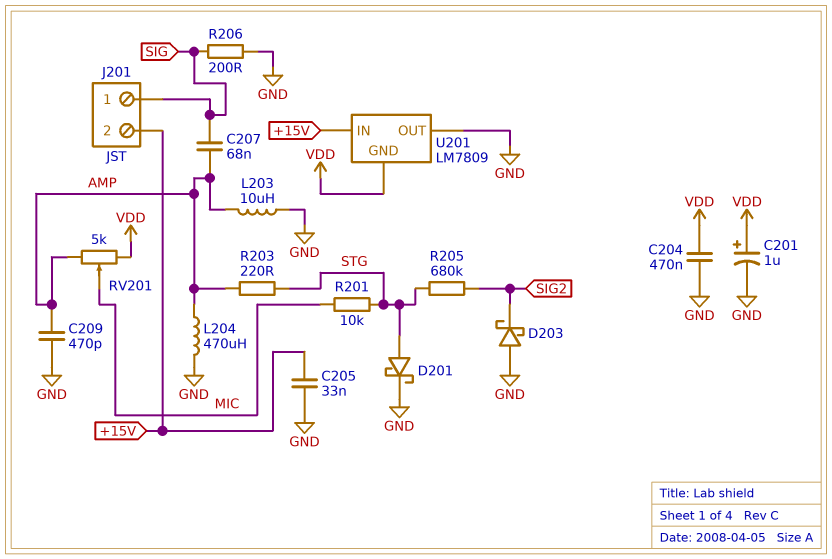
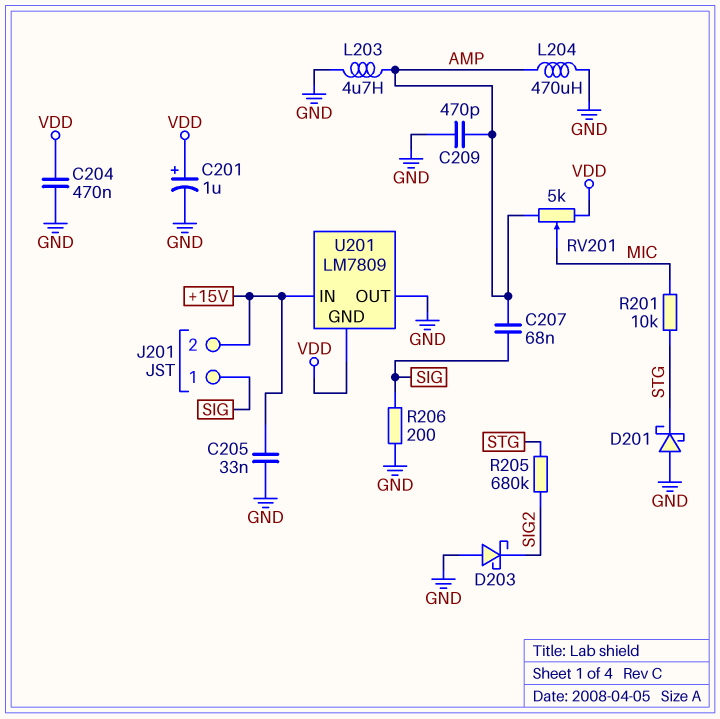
D201: schottky (A STG, K GND) -> schottky (A GND, K STG)
L203: 10uH (AMP, GND) -> 4.7uH (AMP, GND)
R203: 220 (AMP, STG) -> none

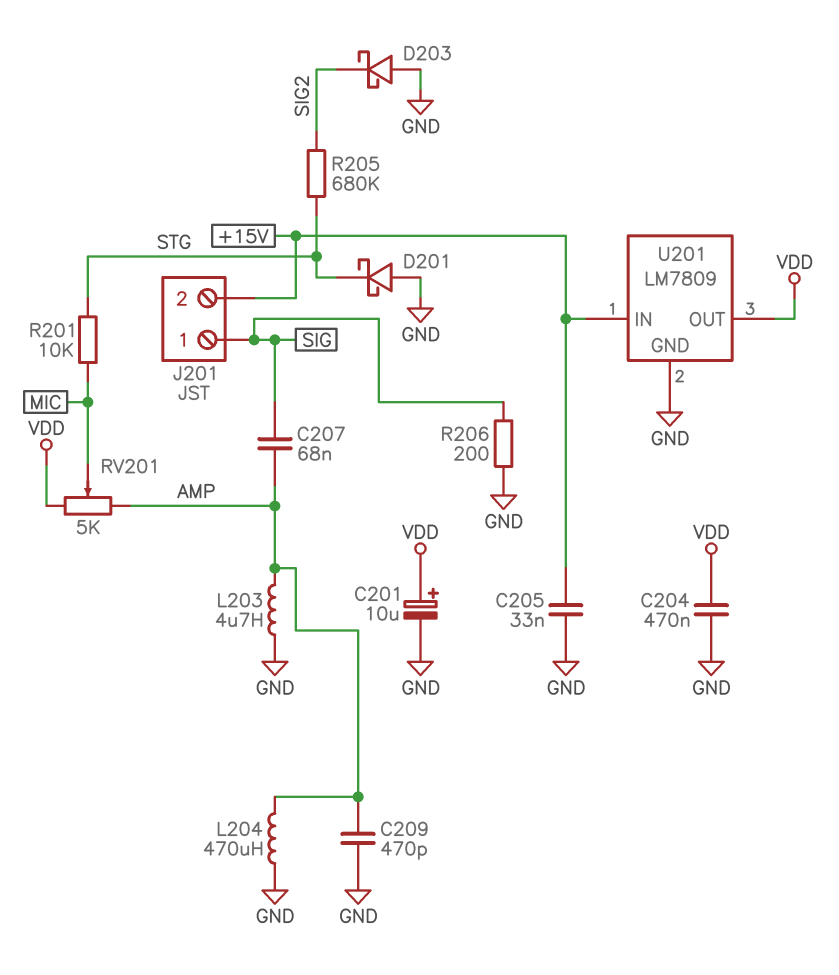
C201: 1uF (plus VDD, minus GND) -> 10uF (plus VDD, minus GND)
U201 pin GND: VDD -> GND
U201 pin OUT: GND -> VDD

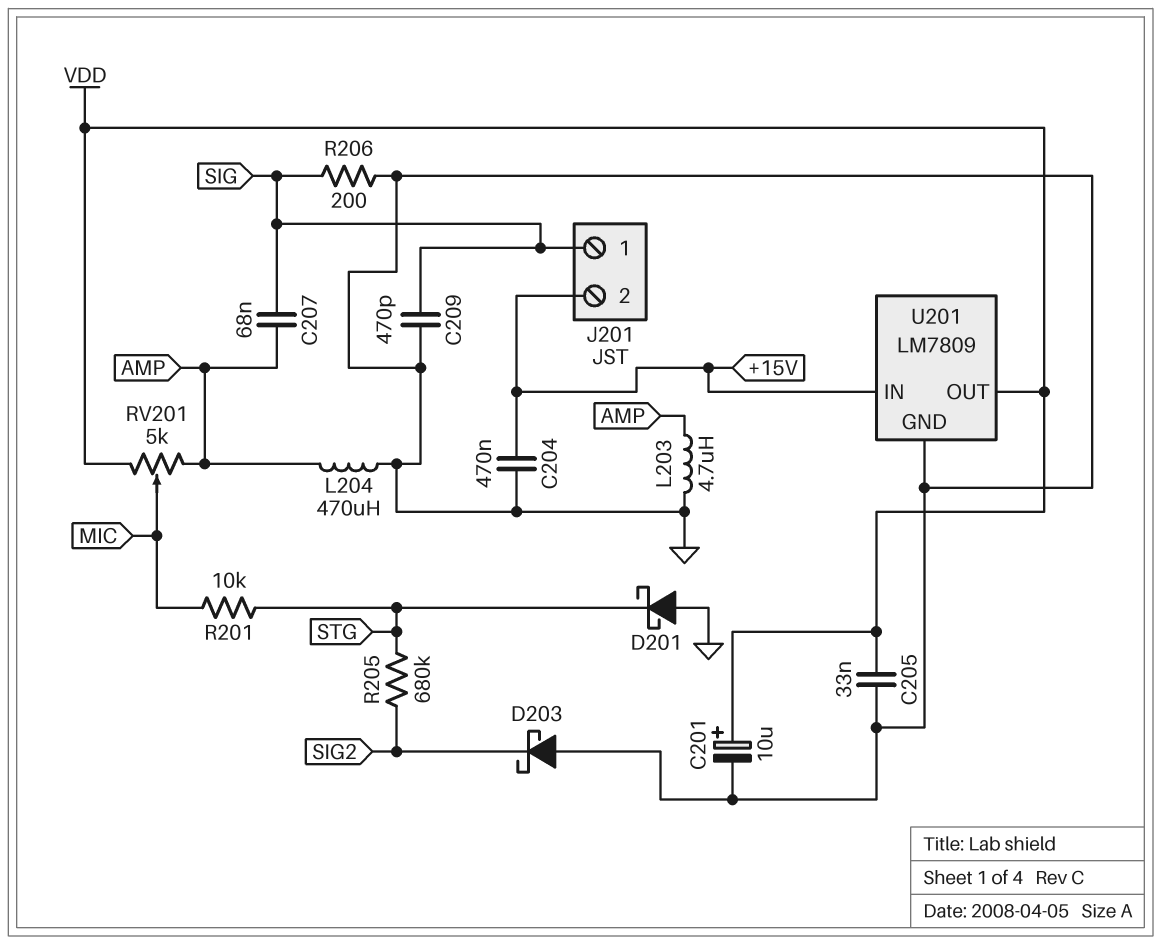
C204: 470nF (GND, VDD) -> 470nF (+15V, GND)
C205: 33nF (+15V, GND) -> 33nF (GND, VDD)
C209: 470pF (AMP, GND) -> 470pF (GND, SIG)

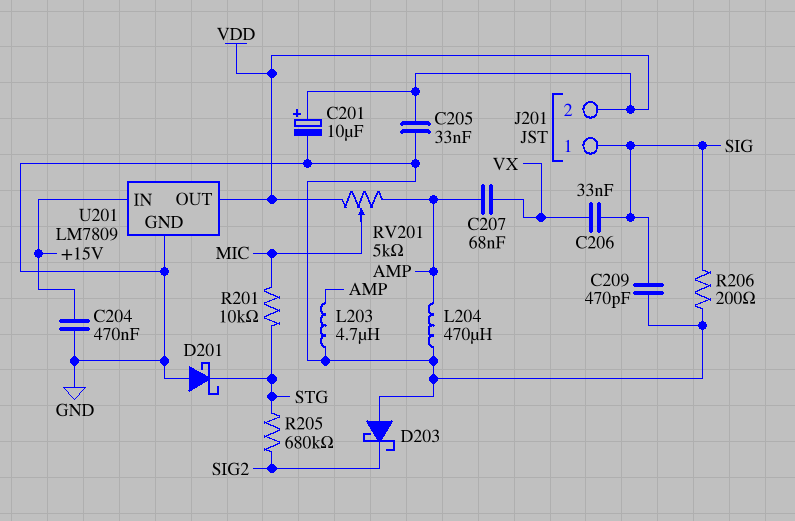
C206: none -> 33nF (SIG, VX)
C207: 68nF (AMP, SIG) -> 68nF (AMP, VX)
J201 pin 2: +15V -> VDD

